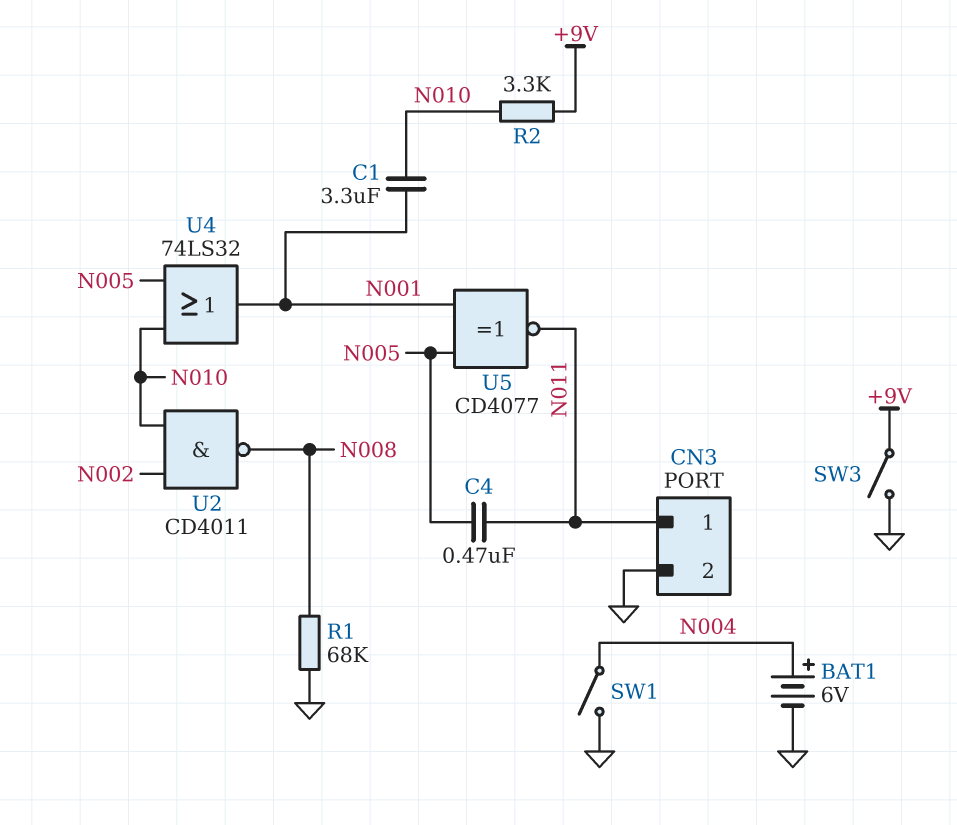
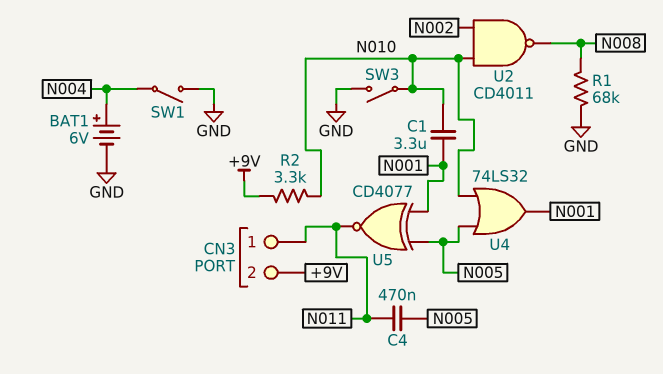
CN3 pin 2: GND -> +9V
SW3: switch (+9V, GND) -> switch (GND, N010)

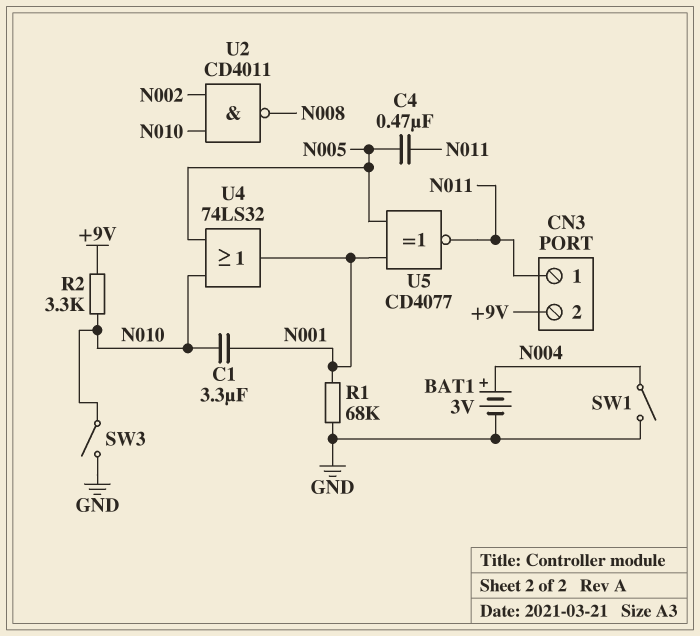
BAT1: 6V (plus N004, minus GND) -> 3V (plus N004, minus GND)
R1: 68k (GND, N008) -> 68k (GND, N001)

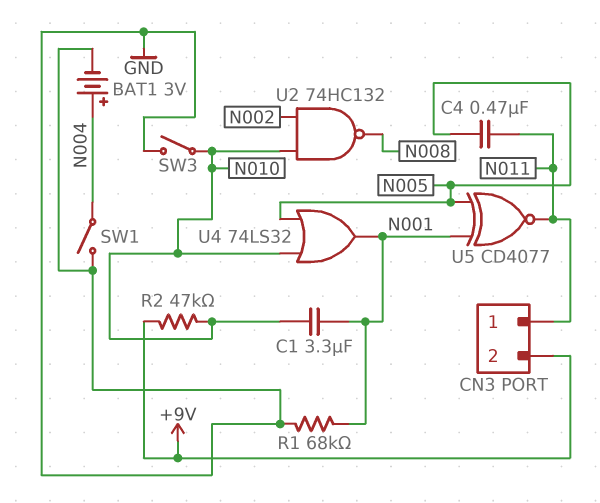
R2: 3.3k (+9V, N010) -> 47k (+9V, N010)
U2: NAND CD4011 (in N002, in N010, out N008) -> NAND 74HC132 (in N002, in N010, out N008)

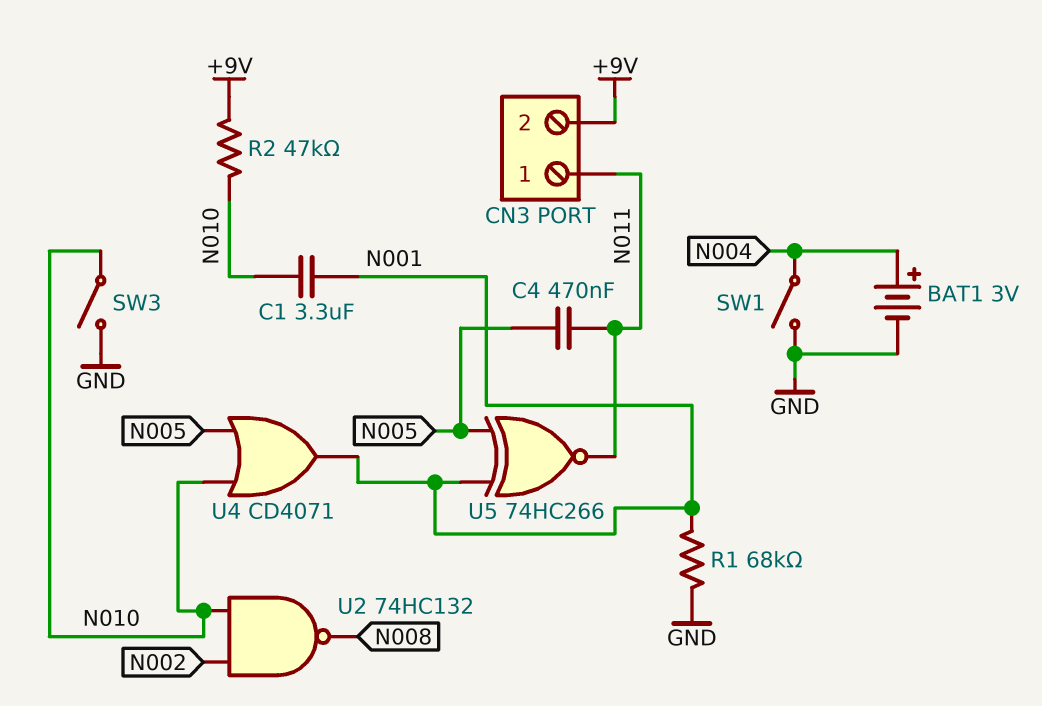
U4: OR 74LS32 (in N005, in N010, out N001) -> OR CD4071 (in N005, in N010, out N001)
U5: XNOR CD4077 (in N001, in N005, out N011) -> XNOR 74HC266 (in N001, in N005, out N011)

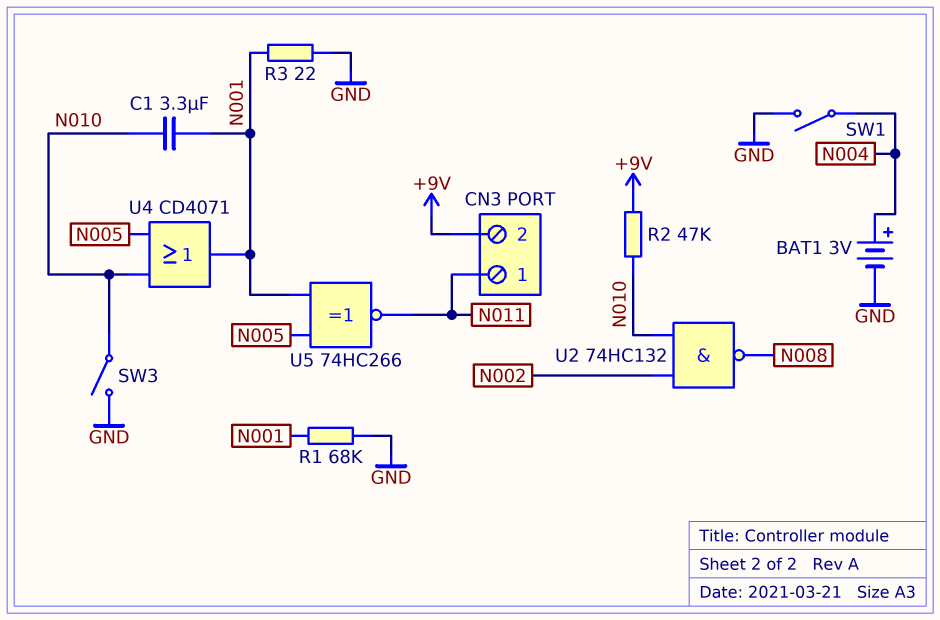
C4: 470nF (N005, N011) -> none
R3: none -> 22 (GND, N001)

